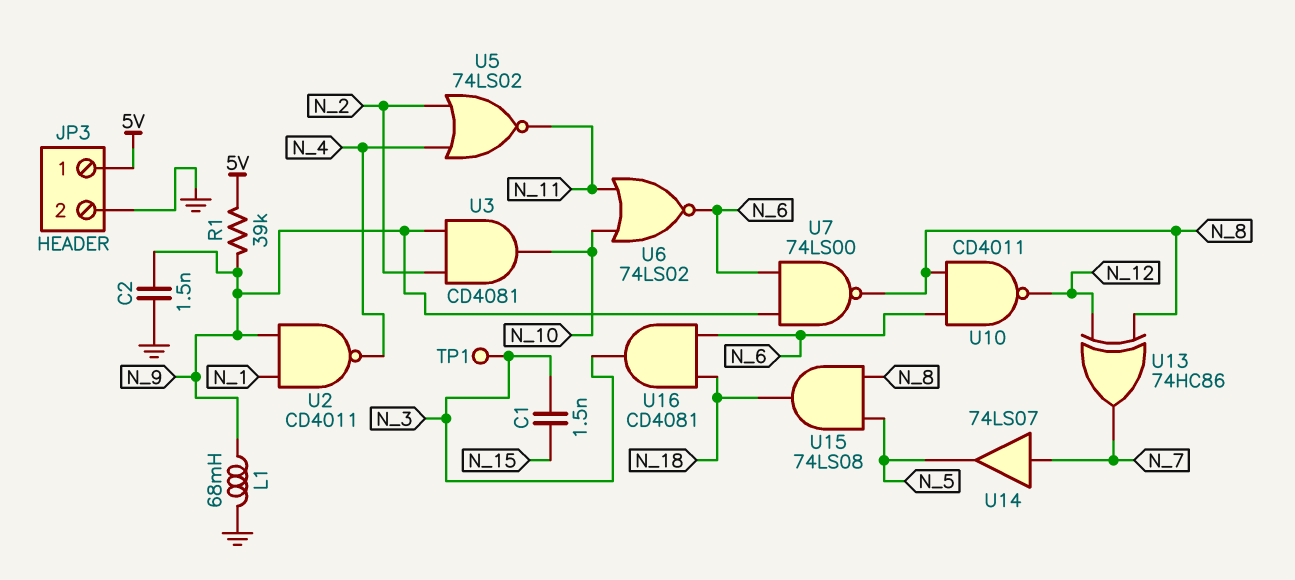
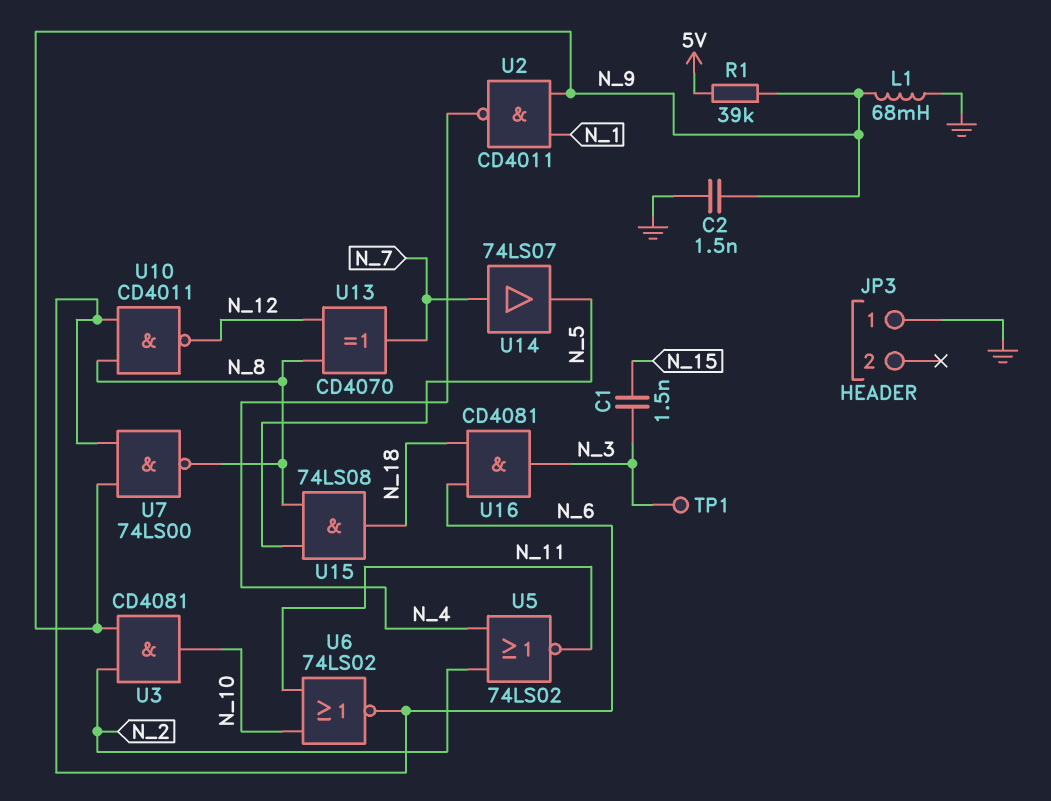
JP3 pin 1: 5V -> GND
JP3 pin 2: GND -> none
U13: XOR 74HC86 (in N_8, in N_12, out N_7) -> XOR CD4070 (in N_8, in N_12, out N_7)

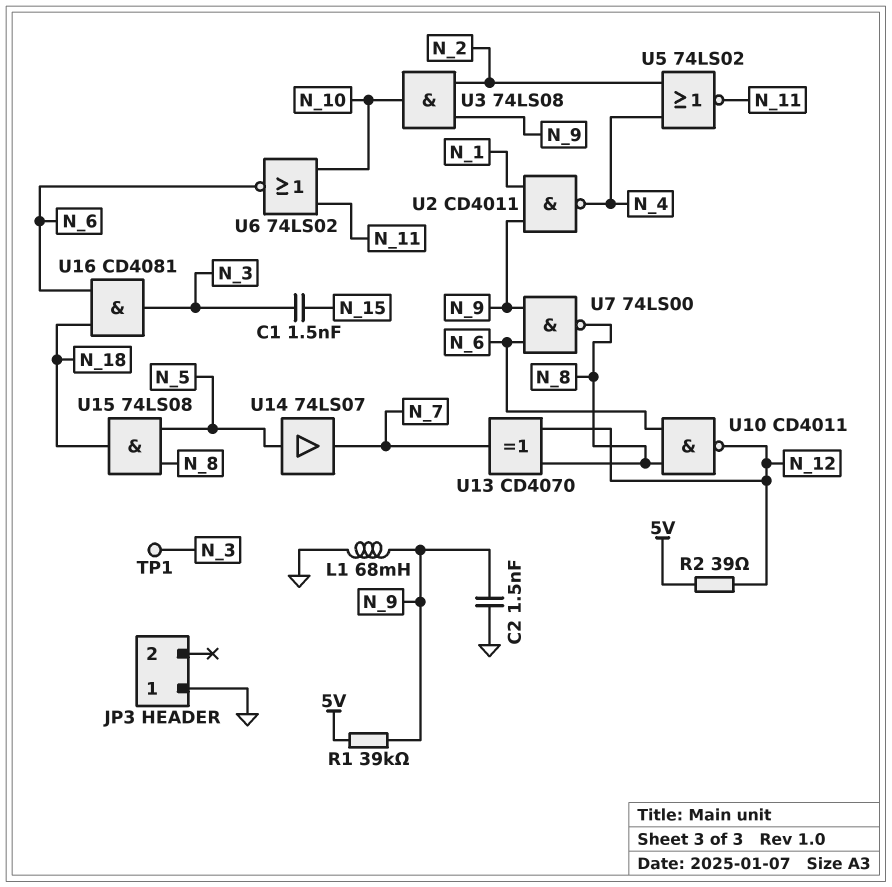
R2: none -> 39 (5V, N_12)
U3: AND CD4081 (in N_2, in N_9, out N_10) -> AND 74LS08 (in N_2, in N_9, out N_10)
U14: buffer 74LS07 (in N_7, out N_5) -> buffer 74LS07 (in N_5, out N_7)

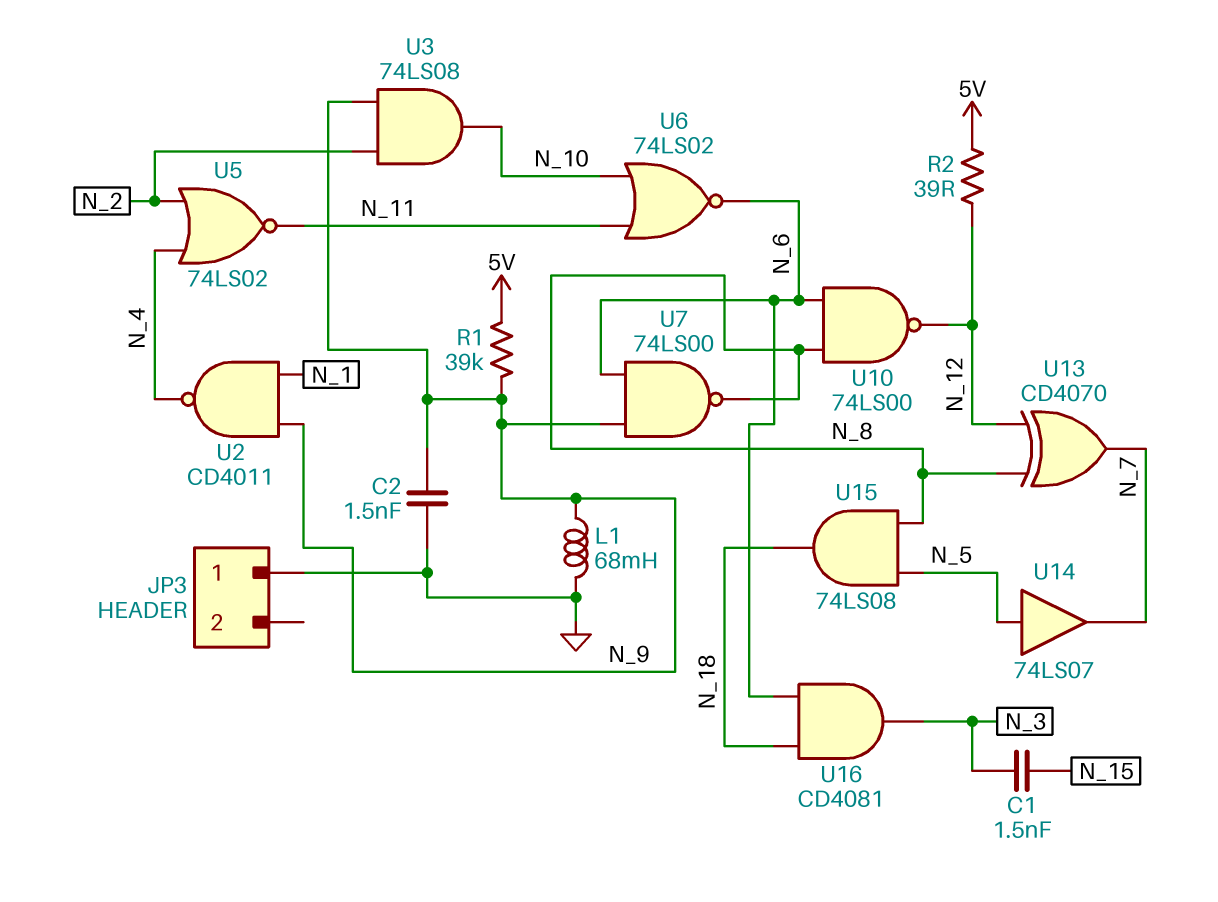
TP1: test point (N_3) -> none
U10: NAND CD4011 (in N_6, in N_8, out N_12) -> NAND 74LS00 (in N_6, in N_8, out N_12)

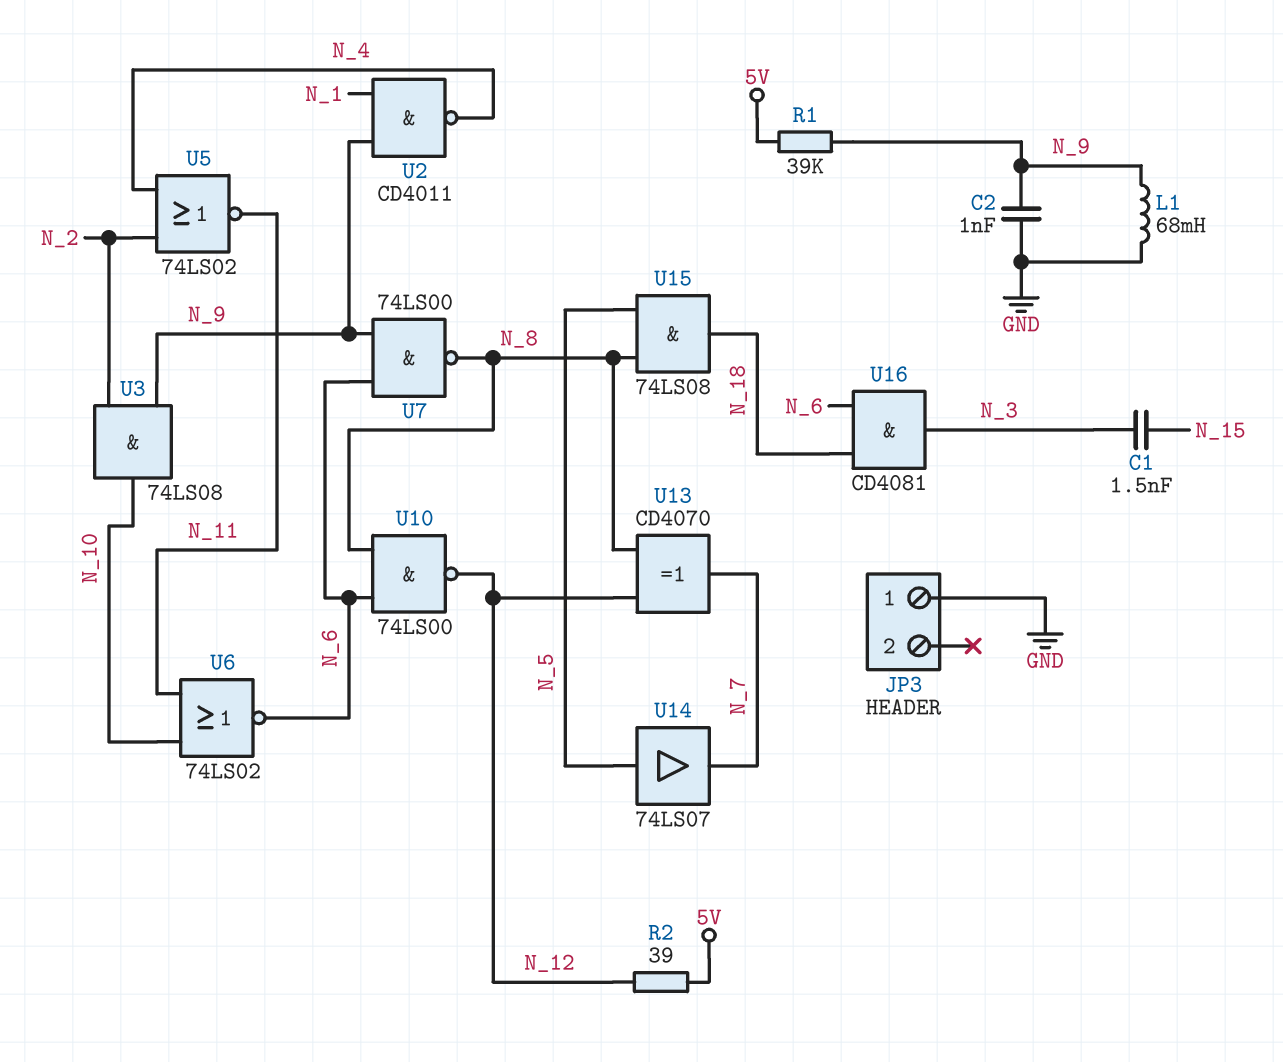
C2: 1.5nF (GND, N_9) -> 1nF (GND, N_9)

